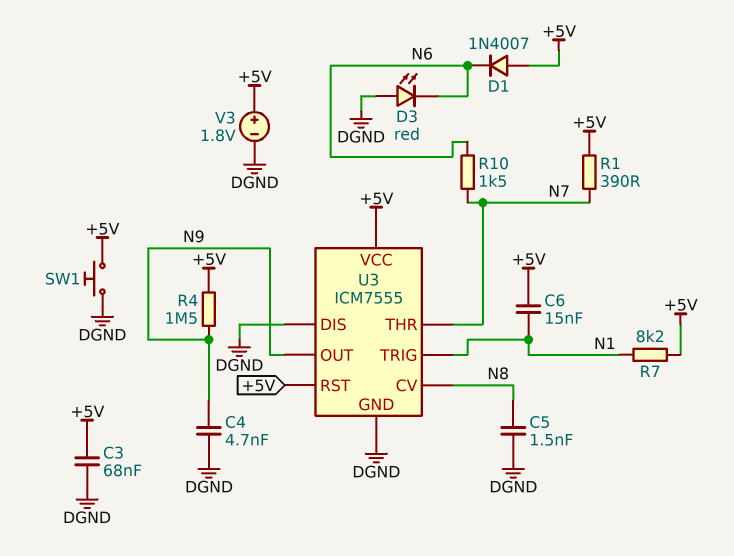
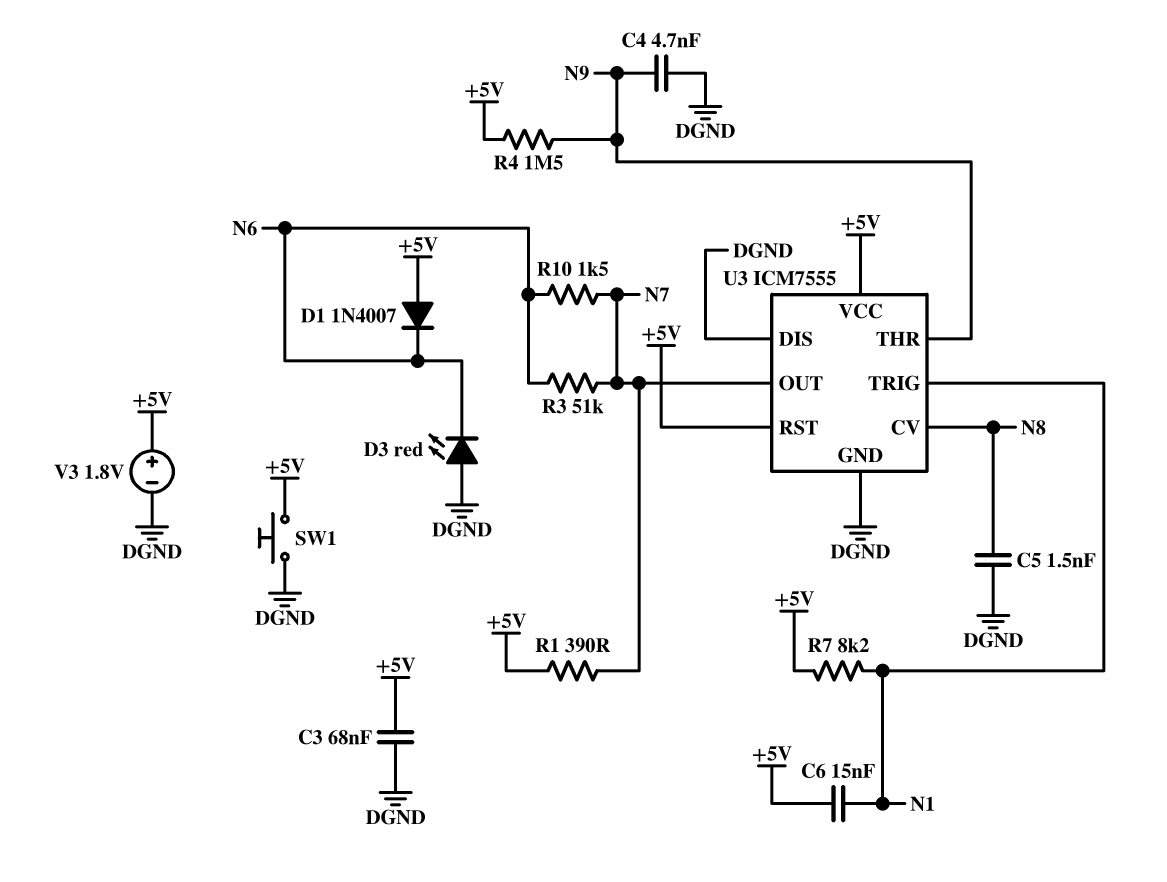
R3: none -> 51k (N6, N7)
U3 pin OUT: N9 -> N7
U3 pin THR: N7 -> N9

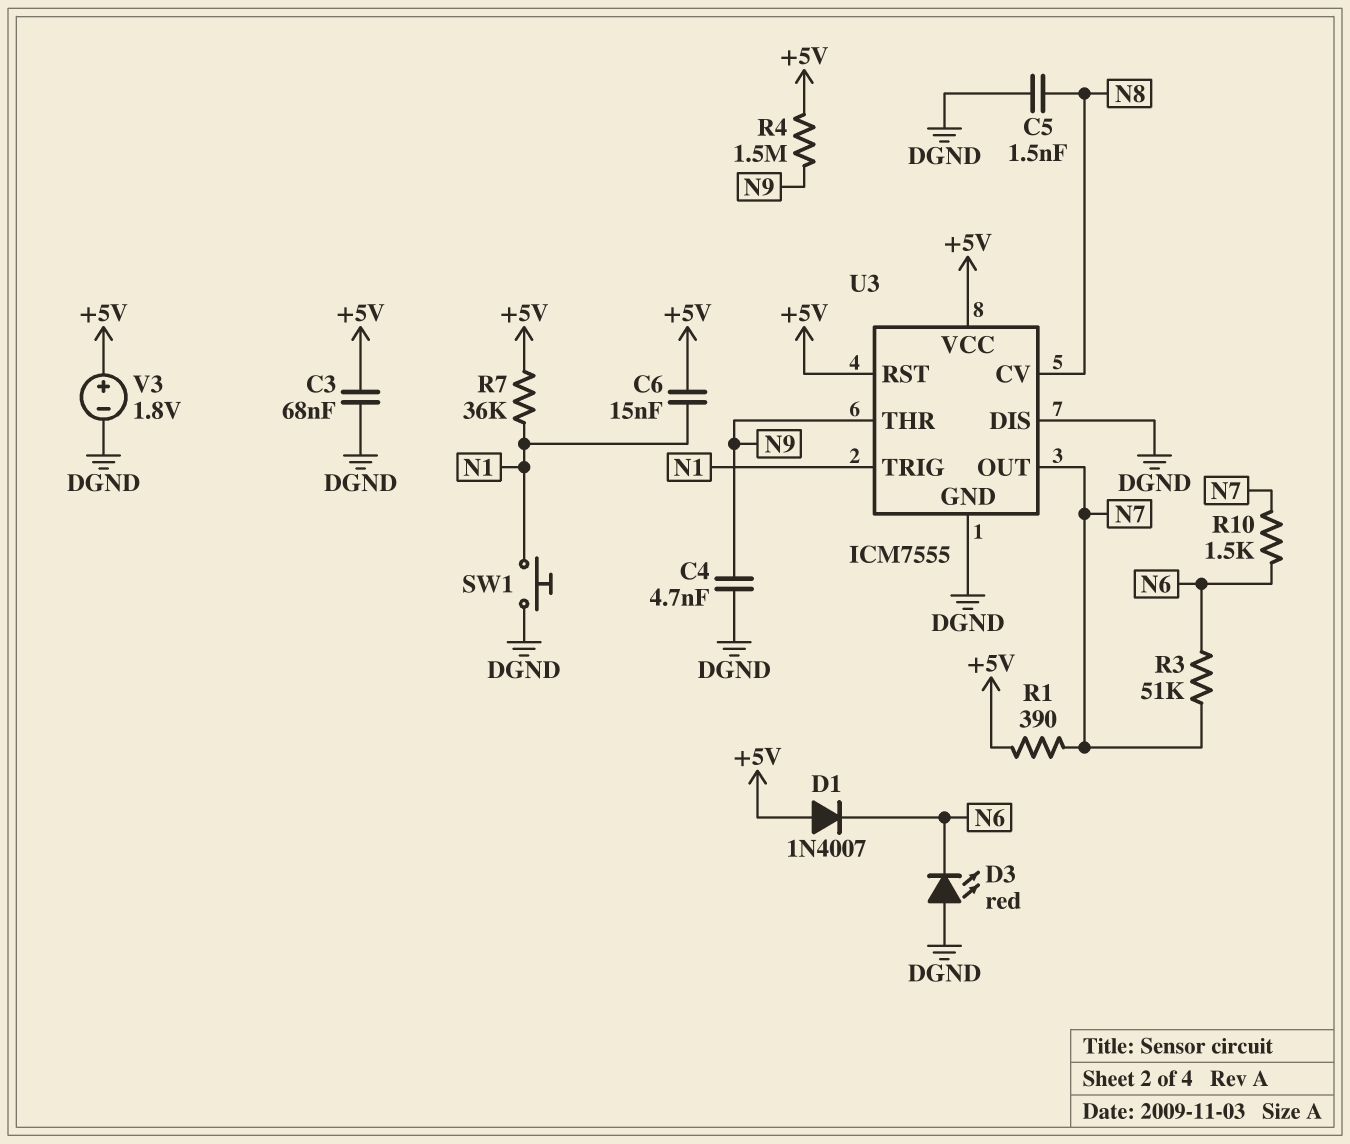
R7: 8.2k (+5V, N1) -> 36k (+5V, N1)
SW1: button (+5V, DGND) -> button (DGND, N1)

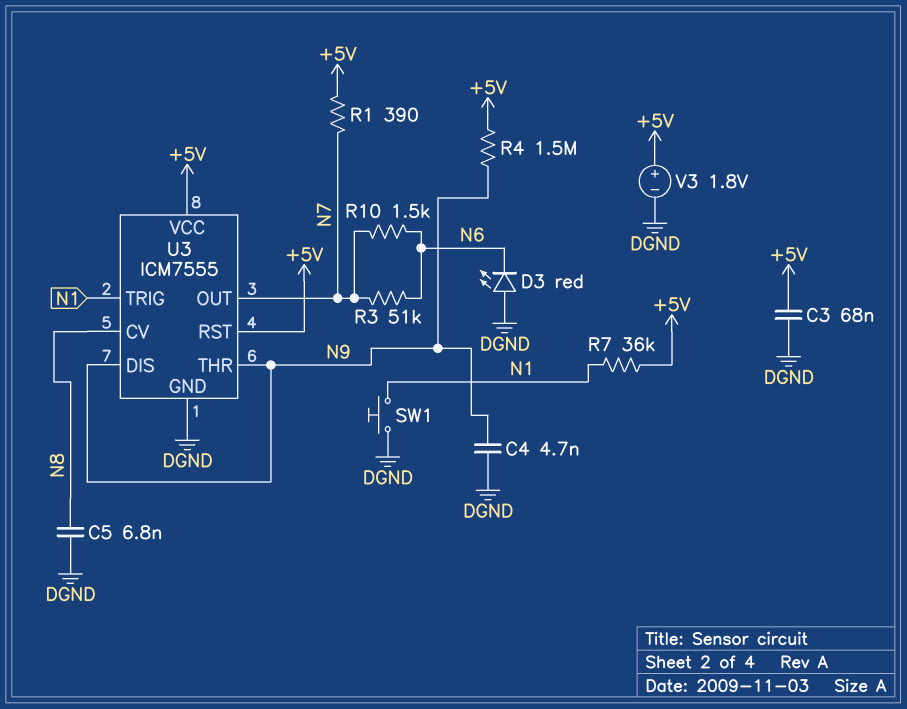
C5: 1.5nF (DGND, N8) -> 6.8nF (DGND, N8)
C6: 15nF (+5V, N1) -> none
D1: diode 1N4007 (A +5V, K N6) -> none
U3 pin DIS: DGND -> N9

